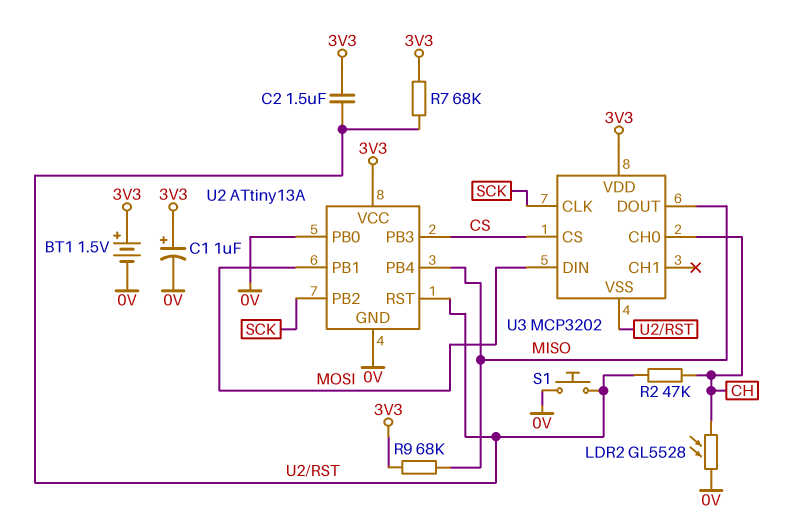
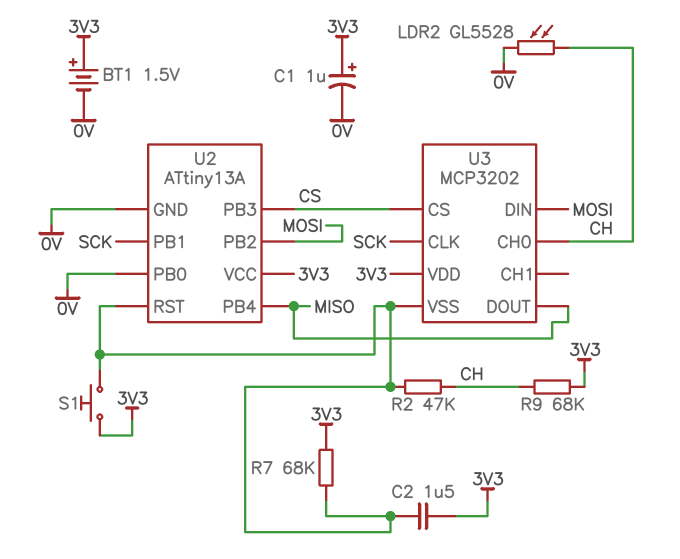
R9: 68k (3V3, MISO) -> 68k (3V3, CH)
S1: button (0V, U2/RST) -> button (3V3, U2/RST)
U2 pin PB1: MOSI -> SCK
U2 pin PB2: SCK -> MOSI

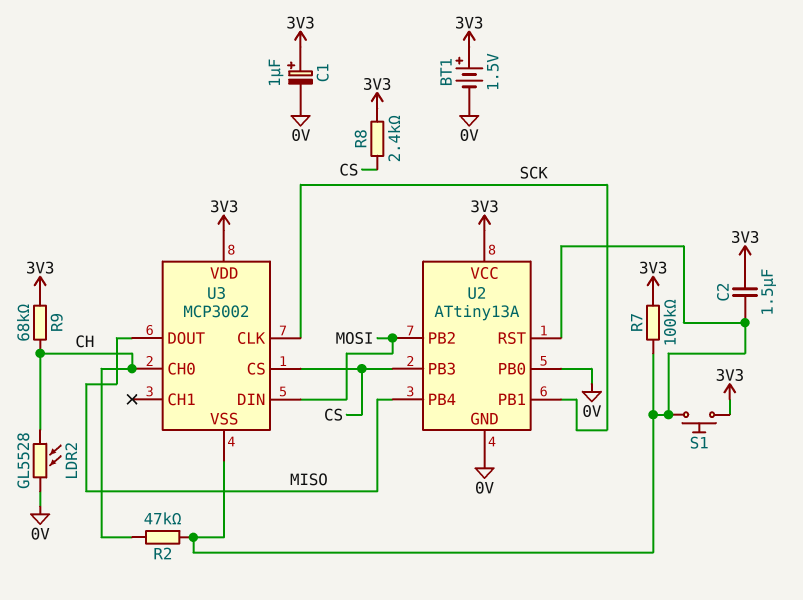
R7: 68k (3V3, U2/RST) -> 100k (3V3, U2/RST)
R8: none -> 2.4k (3V3, CS)
U3: MCP3202 -> MCP3002

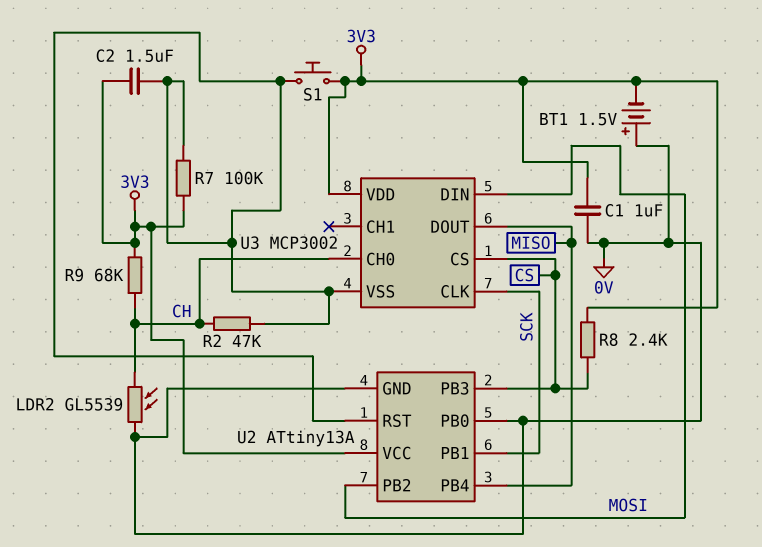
BT1: 1.5V (plus 3V3, minus 0V) -> 1.5V (plus 0V, minus 3V3)
C1: 1uF (plus 3V3, minus 0V) -> 1uF (0V, 3V3)
LDR2: GL5528 (0V, CH) -> GL5539 (0V, CH)

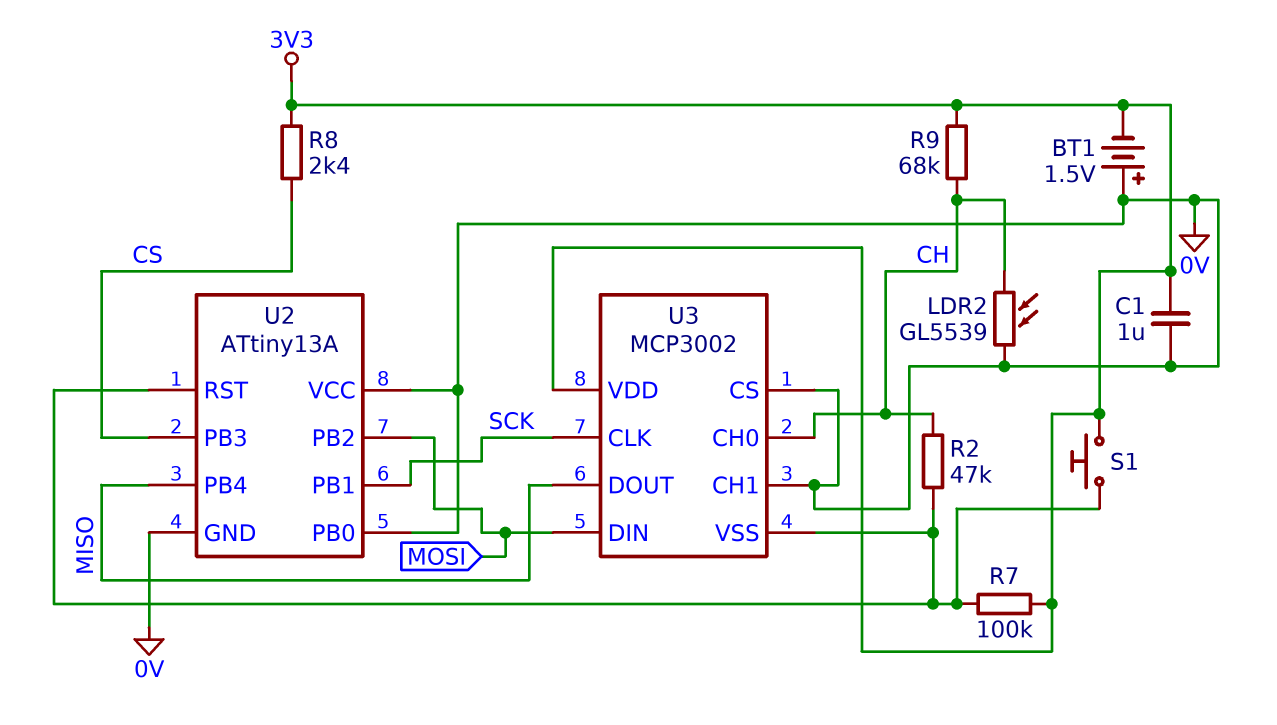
C2: 1.5uF (3V3, U2/RST) -> none
U2 pin VCC: 3V3 -> 0V
U3 pin CH1: none -> 0V
U3 pin CS: CS -> 0V

